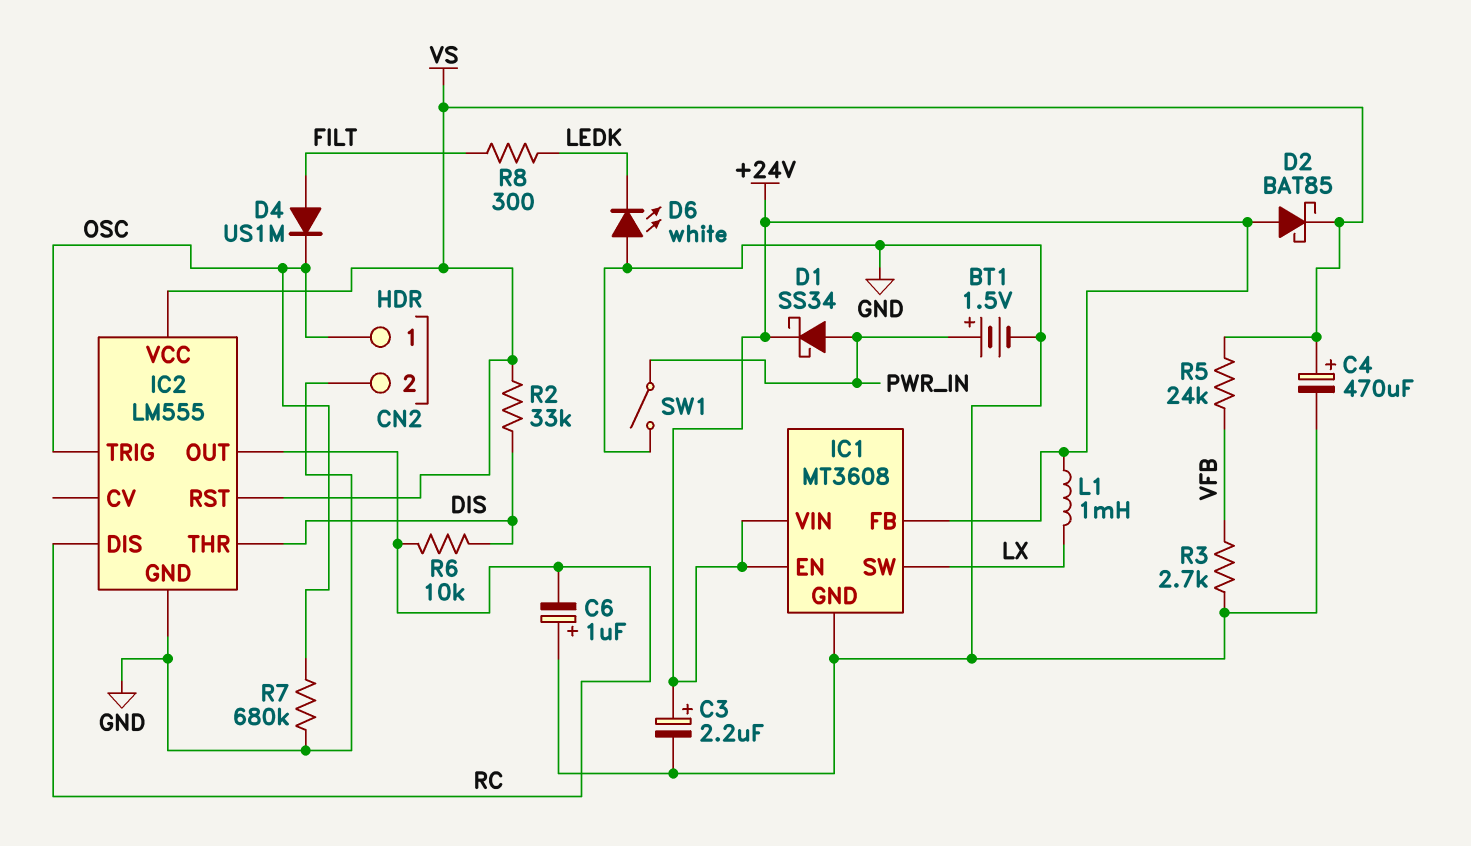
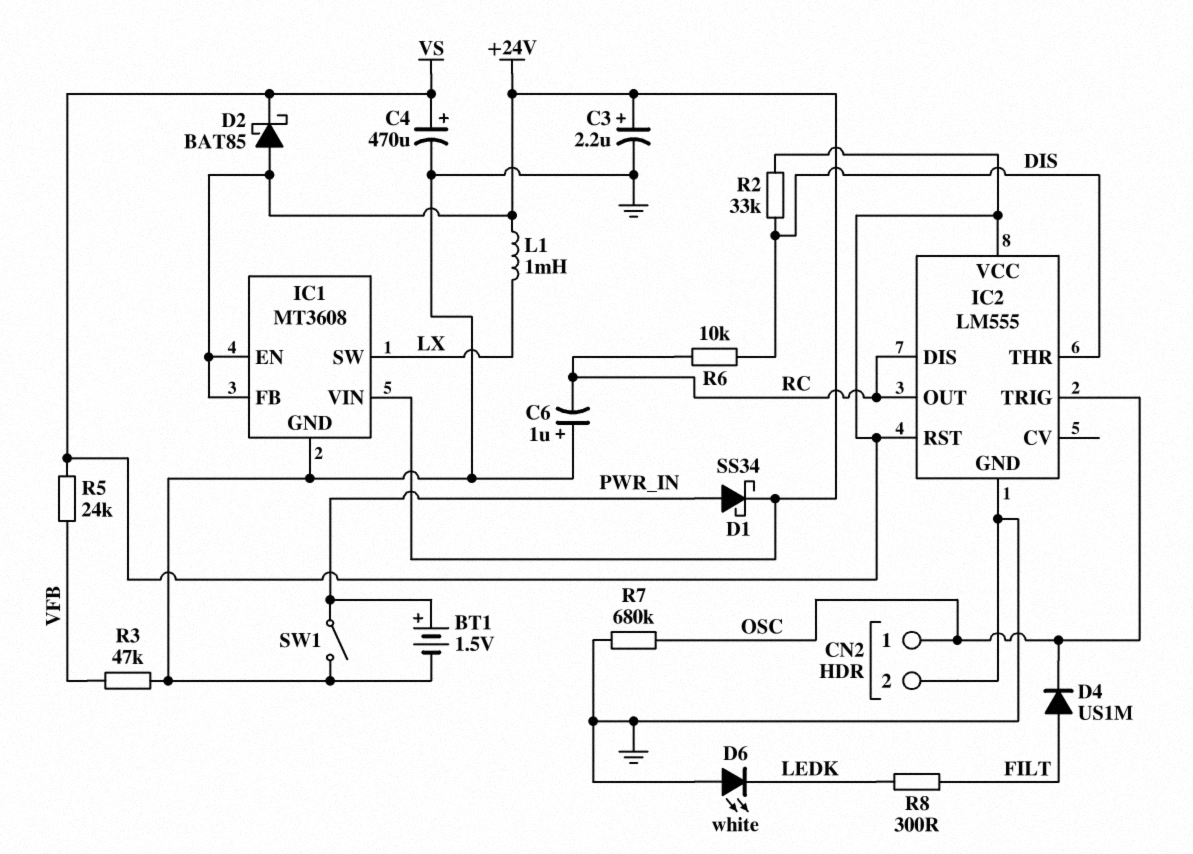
R3: 2.7k (GND, VFB) -> 47k (GND, VFB)

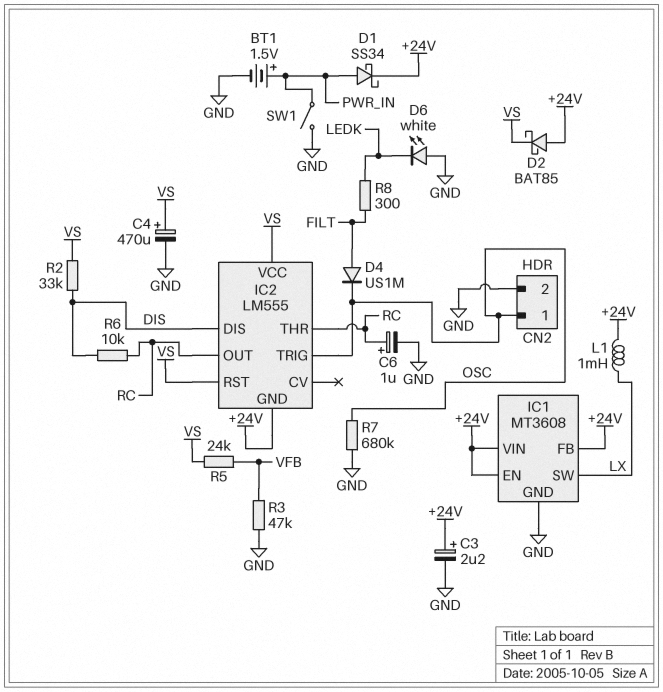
C6: 1uF (plus GND, minus RC) -> 1uF (plus RC, minus GND)
IC2 pin DIS: RC -> DIS
IC2 pin GND: GND -> +24V
IC2 pin THR: DIS -> RC

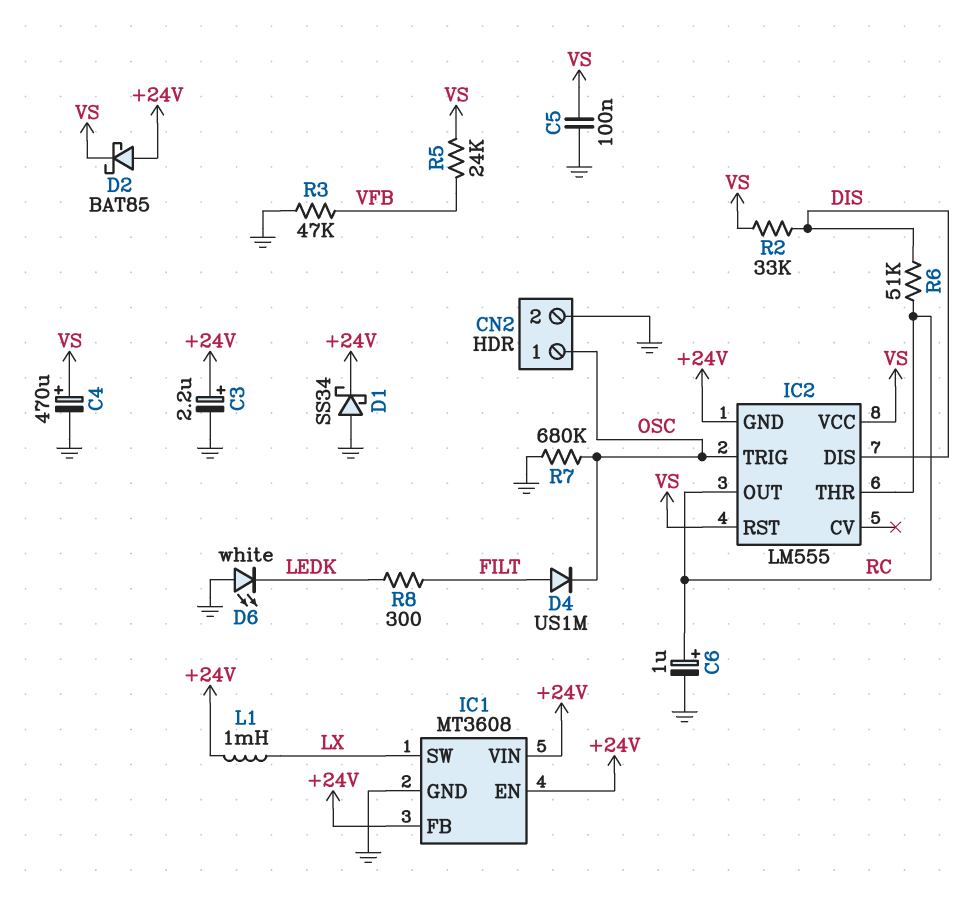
BT1: 1.5V (plus PWR_IN, minus GND) -> none
C5: none -> 100nF (GND, VS)
D1: schottky SS34 (A PWR_IN, K +24V) -> schottky SS34 (A GND, K +24V)
R6: 10k (DIS, RC) -> 51k (DIS, RC)
SW1: switch (GND, PWR_IN) -> none

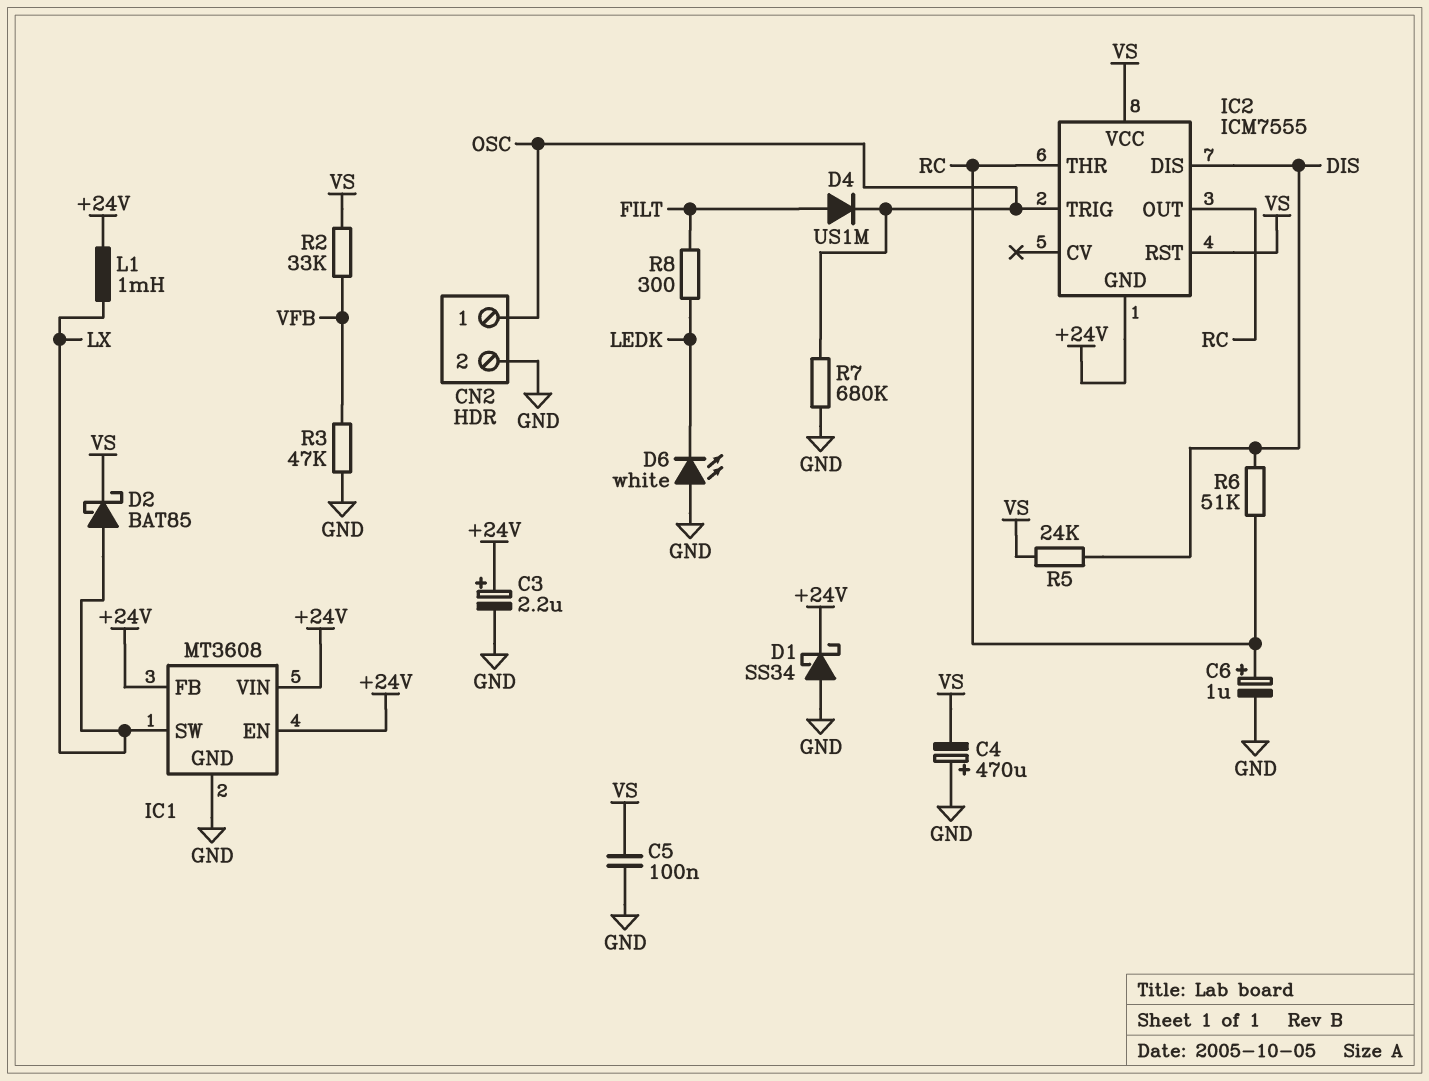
C4: 470uF (plus VS, minus GND) -> 470uF (plus GND, minus VS)
D2: schottky BAT85 (A +24V, K VS) -> schottky BAT85 (A LX, K VS)
IC2: LM555 -> ICM7555
R2: 33k (DIS, VS) -> 33k (VFB, VS)
R5: 24k (VFB, VS) -> 24k (DIS, VS)

